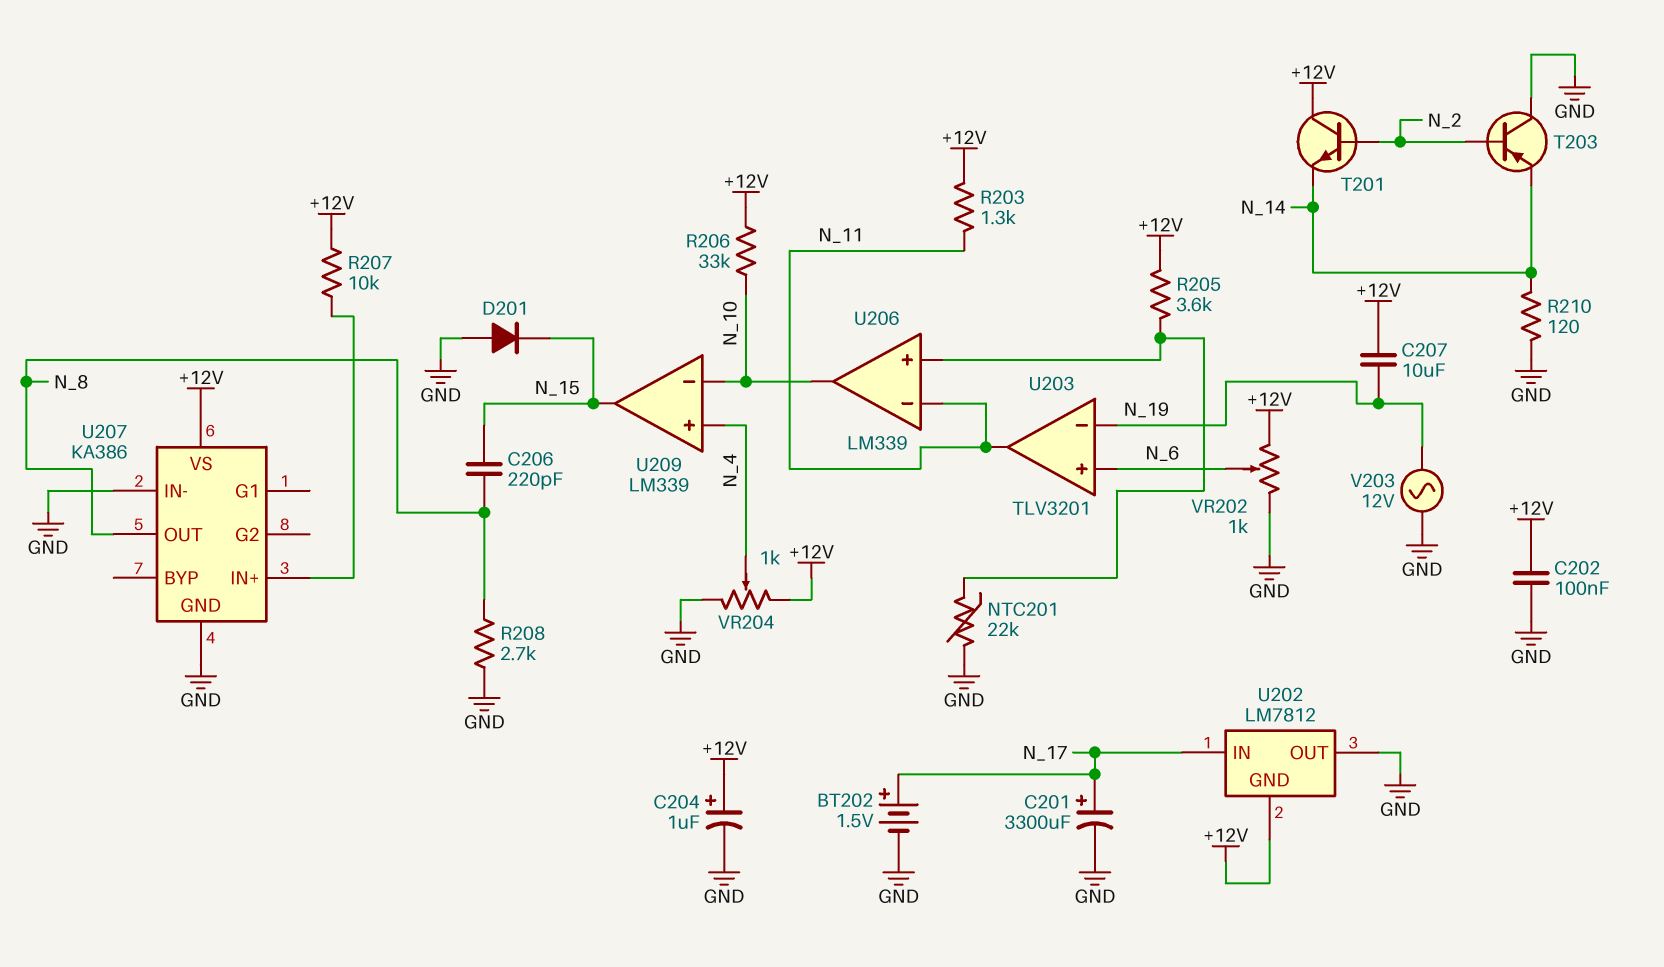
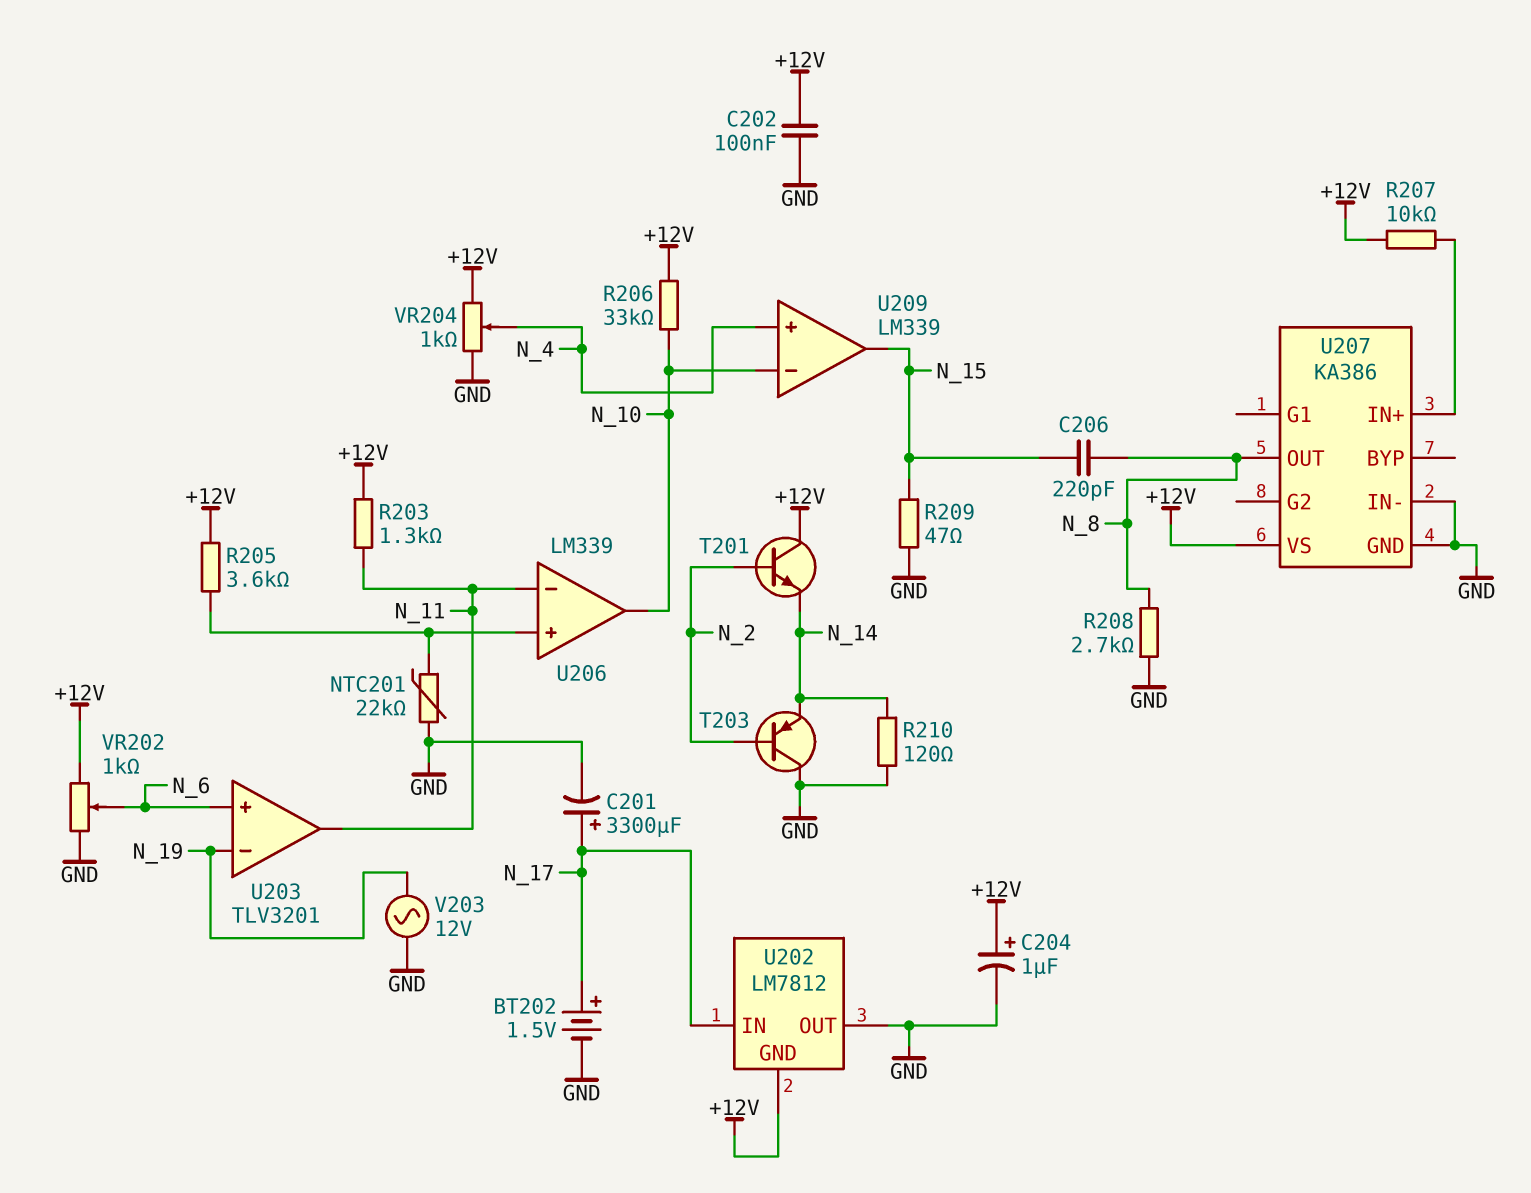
C207: 10uF (+12V, N_19) -> none
D201: diode (A GND, K N_15) -> none
R209: none -> 47 (GND, N_15)

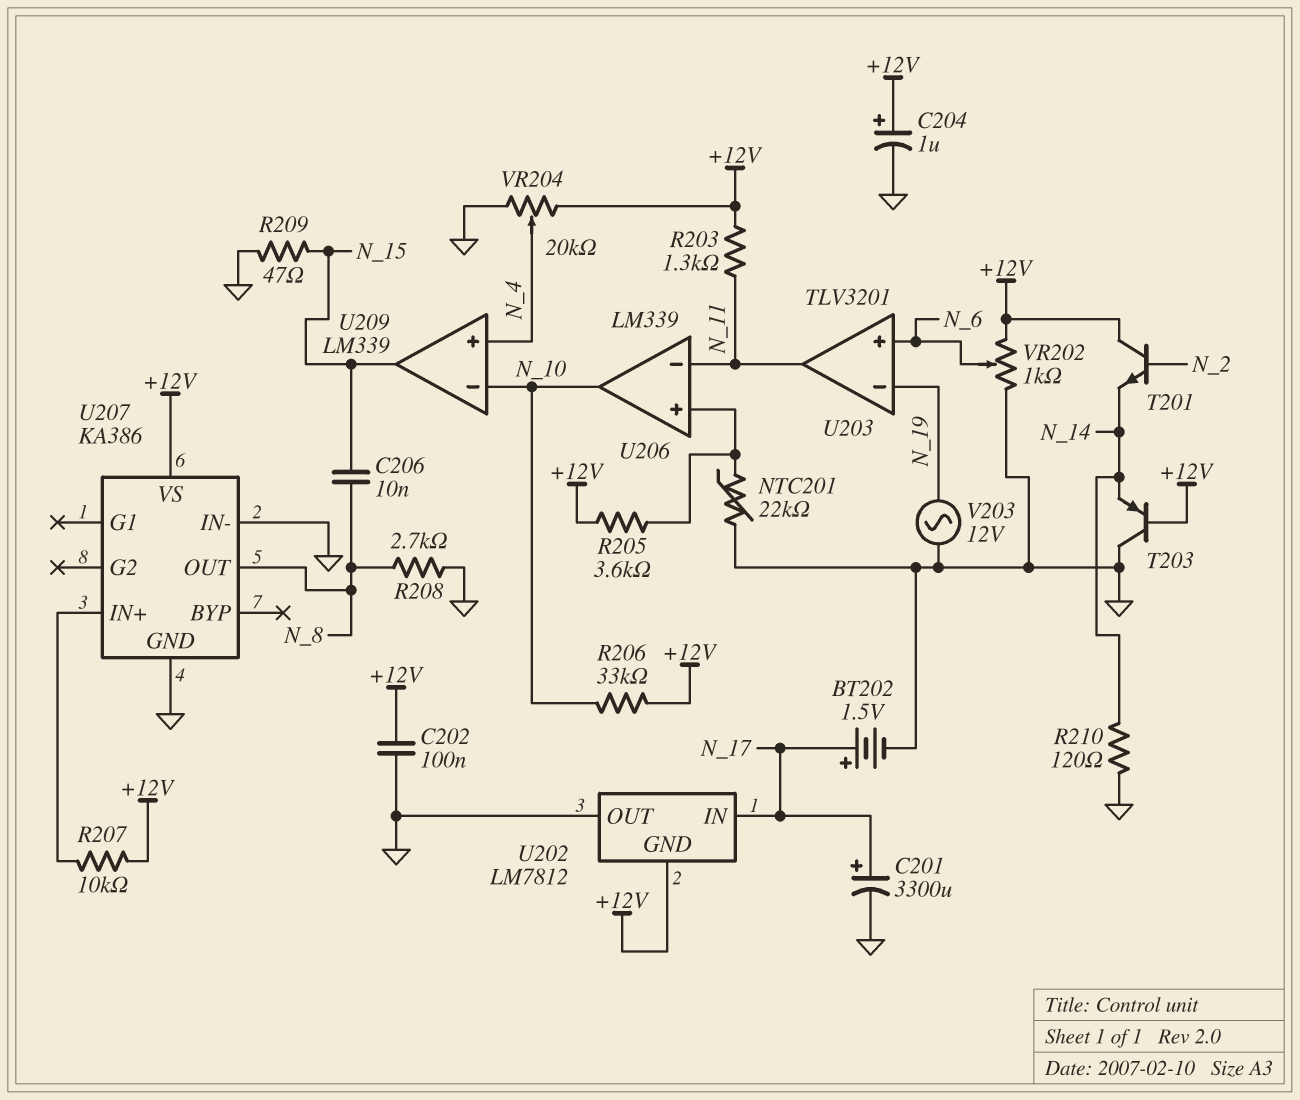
C206: 220pF (N_8, N_15) -> 10nF (N_8, N_15)
T203: PNP (B N_2, C GND, E N_14) -> PNP (B +12V, C GND, E N_14)
VR204: 1k (+12V, GND, wiper N_4) -> 20k (+12V, GND, wiper N_4)

